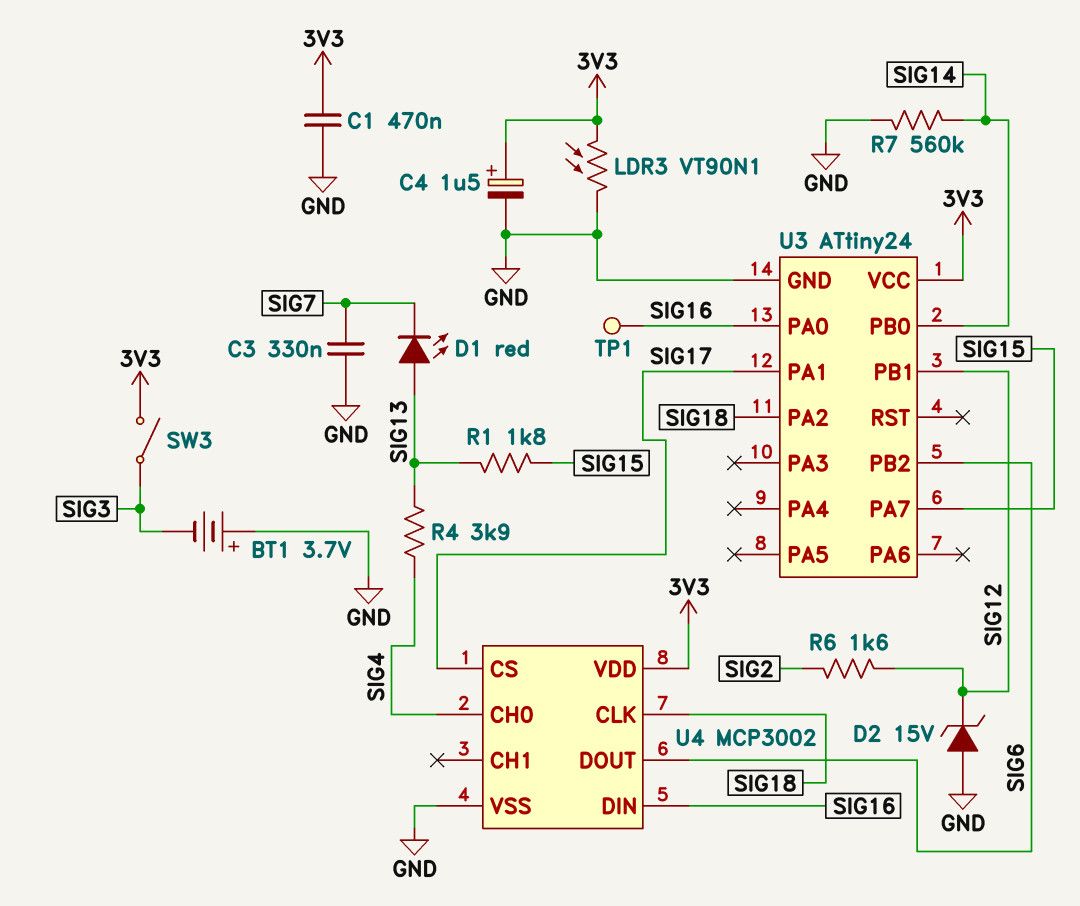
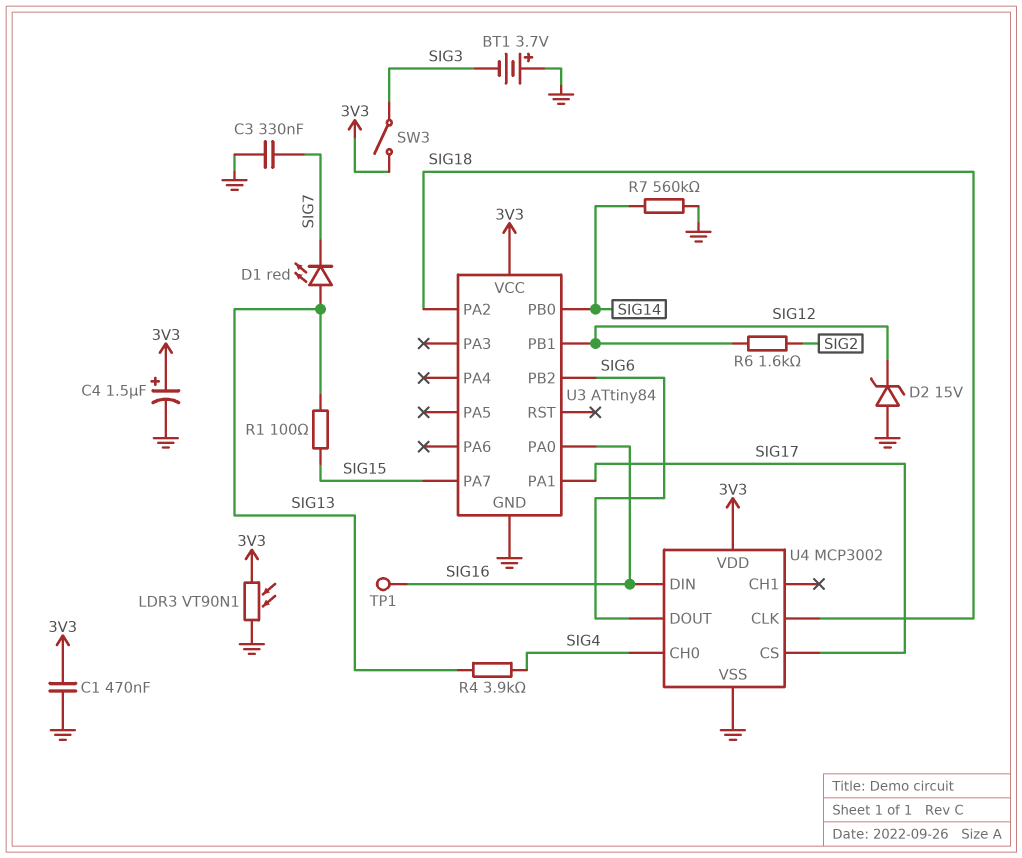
R1: 1.8k (SIG13, SIG15) -> 100 (SIG13, SIG15)
U3: ATtiny24 -> ATtiny84

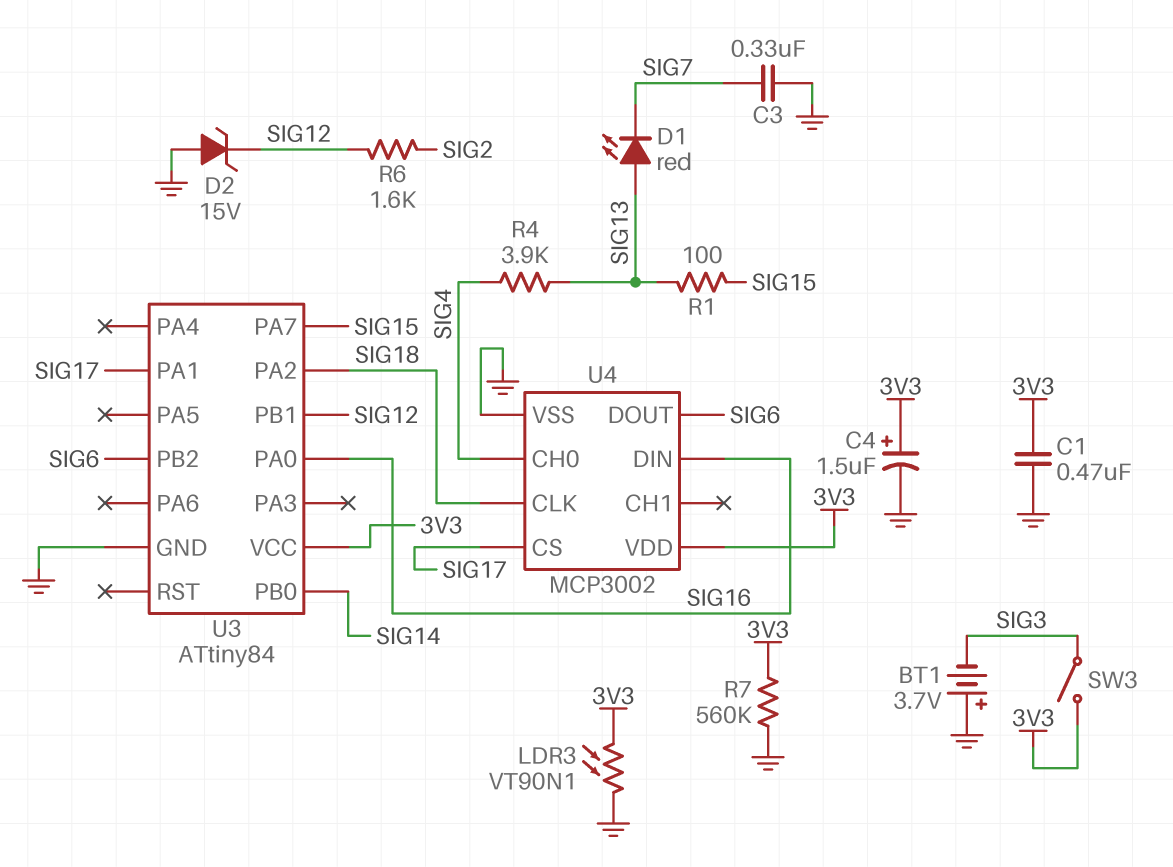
R7: 560k (GND, SIG14) -> 560k (3V3, GND)
TP1: test point (SIG16) -> none

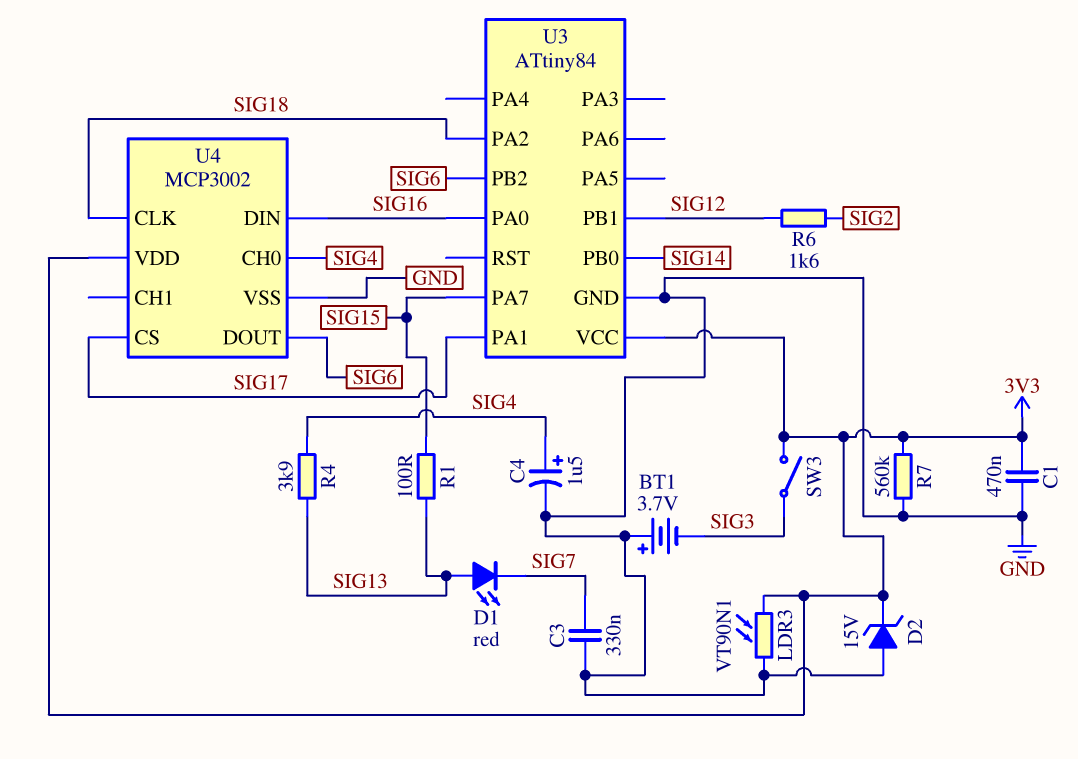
C4: 1.5uF (plus 3V3, minus GND) -> 1.5uF (plus SIG4, minus GND)
D2: zener 15V (A GND, K SIG12) -> zener 15V (A GND, K 3V3)

